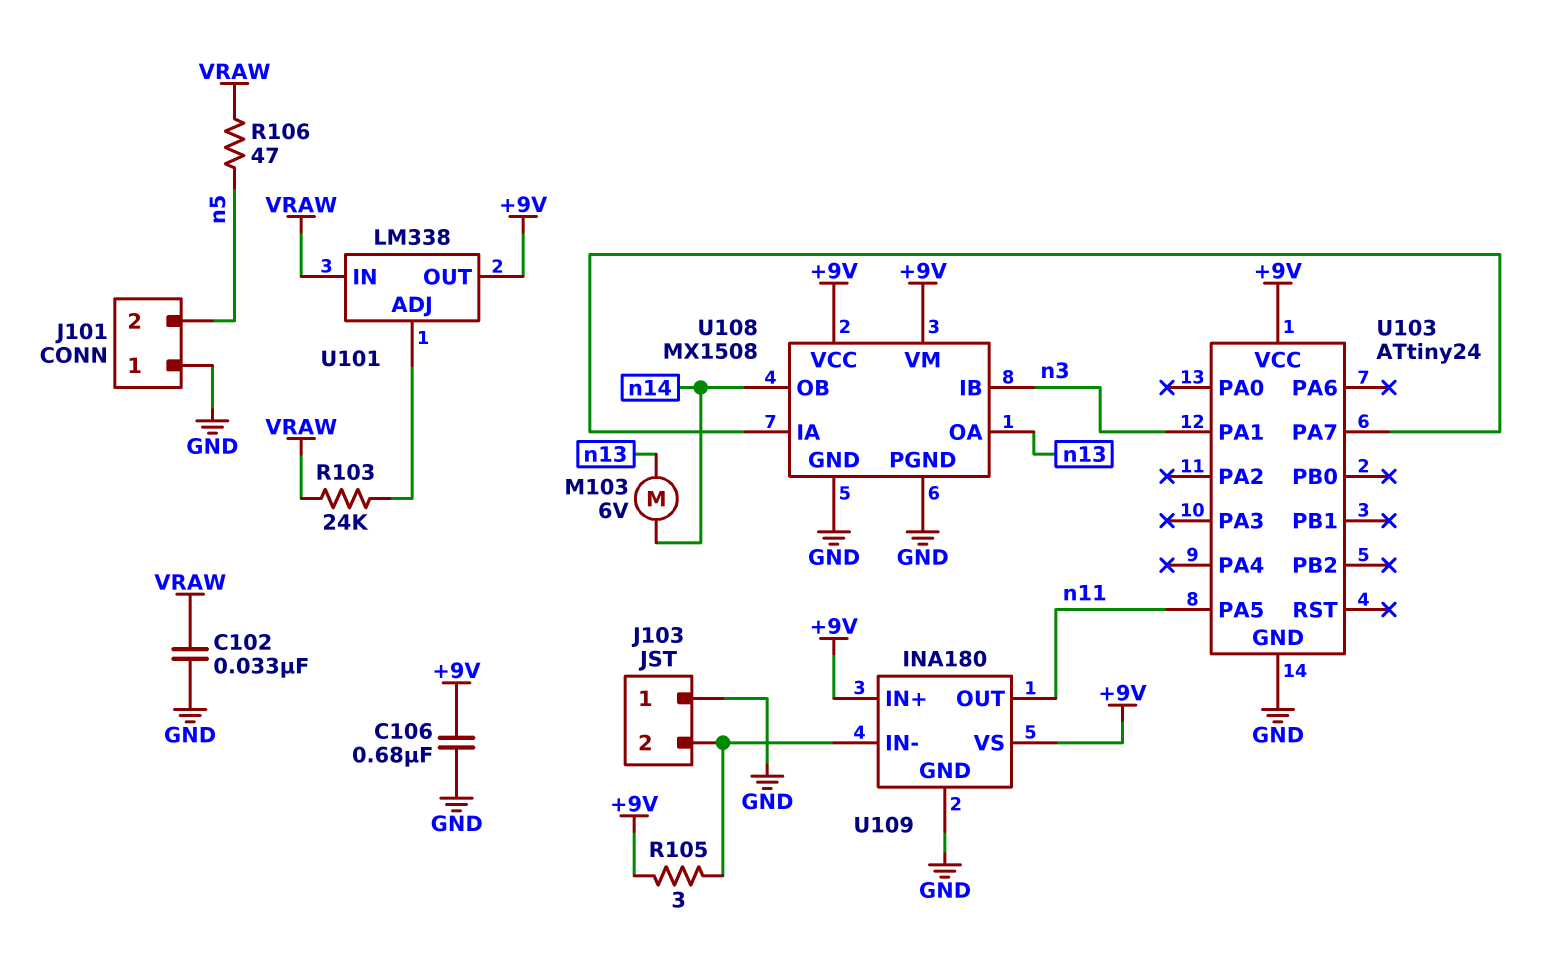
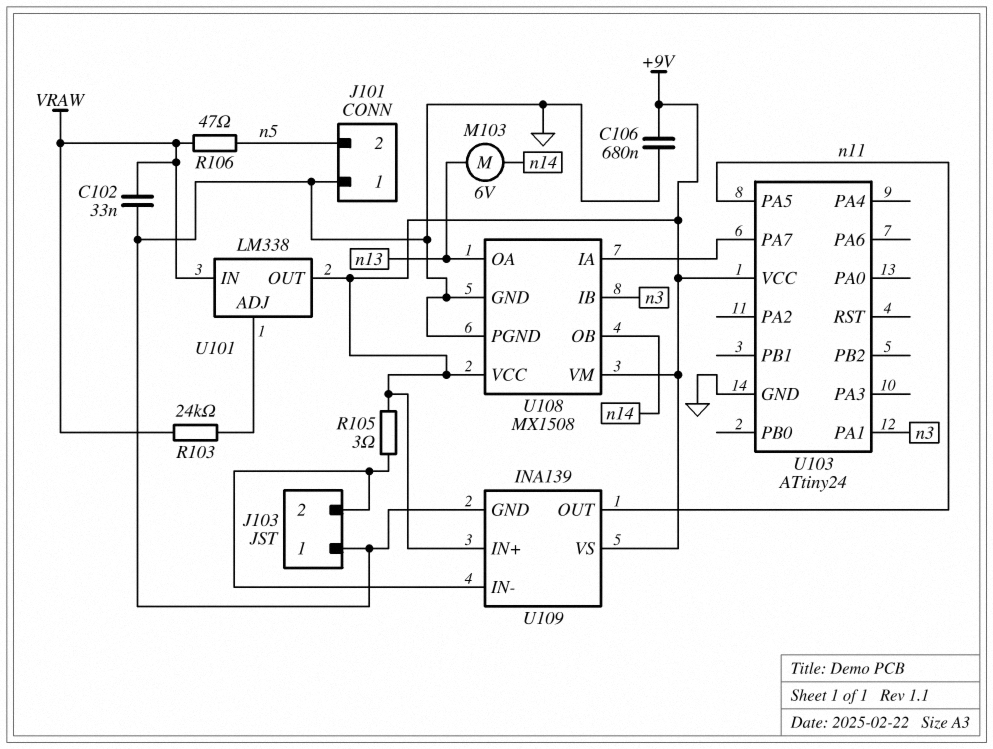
U109: INA180 -> INA139

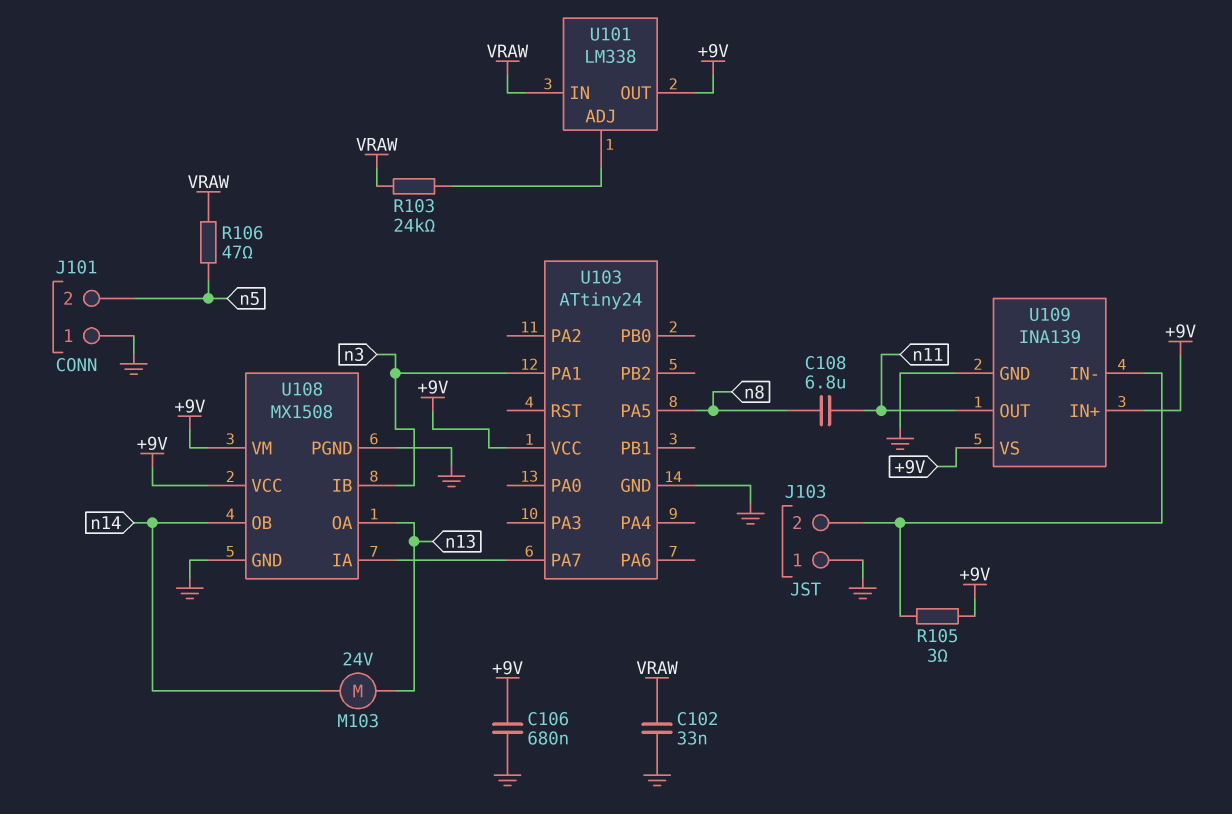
C108: none -> 6.8uF (n8, n11)
M103: motor 6V (n13, n14) -> motor 24V (n13, n14)
U103 pin PA5: n11 -> n8

